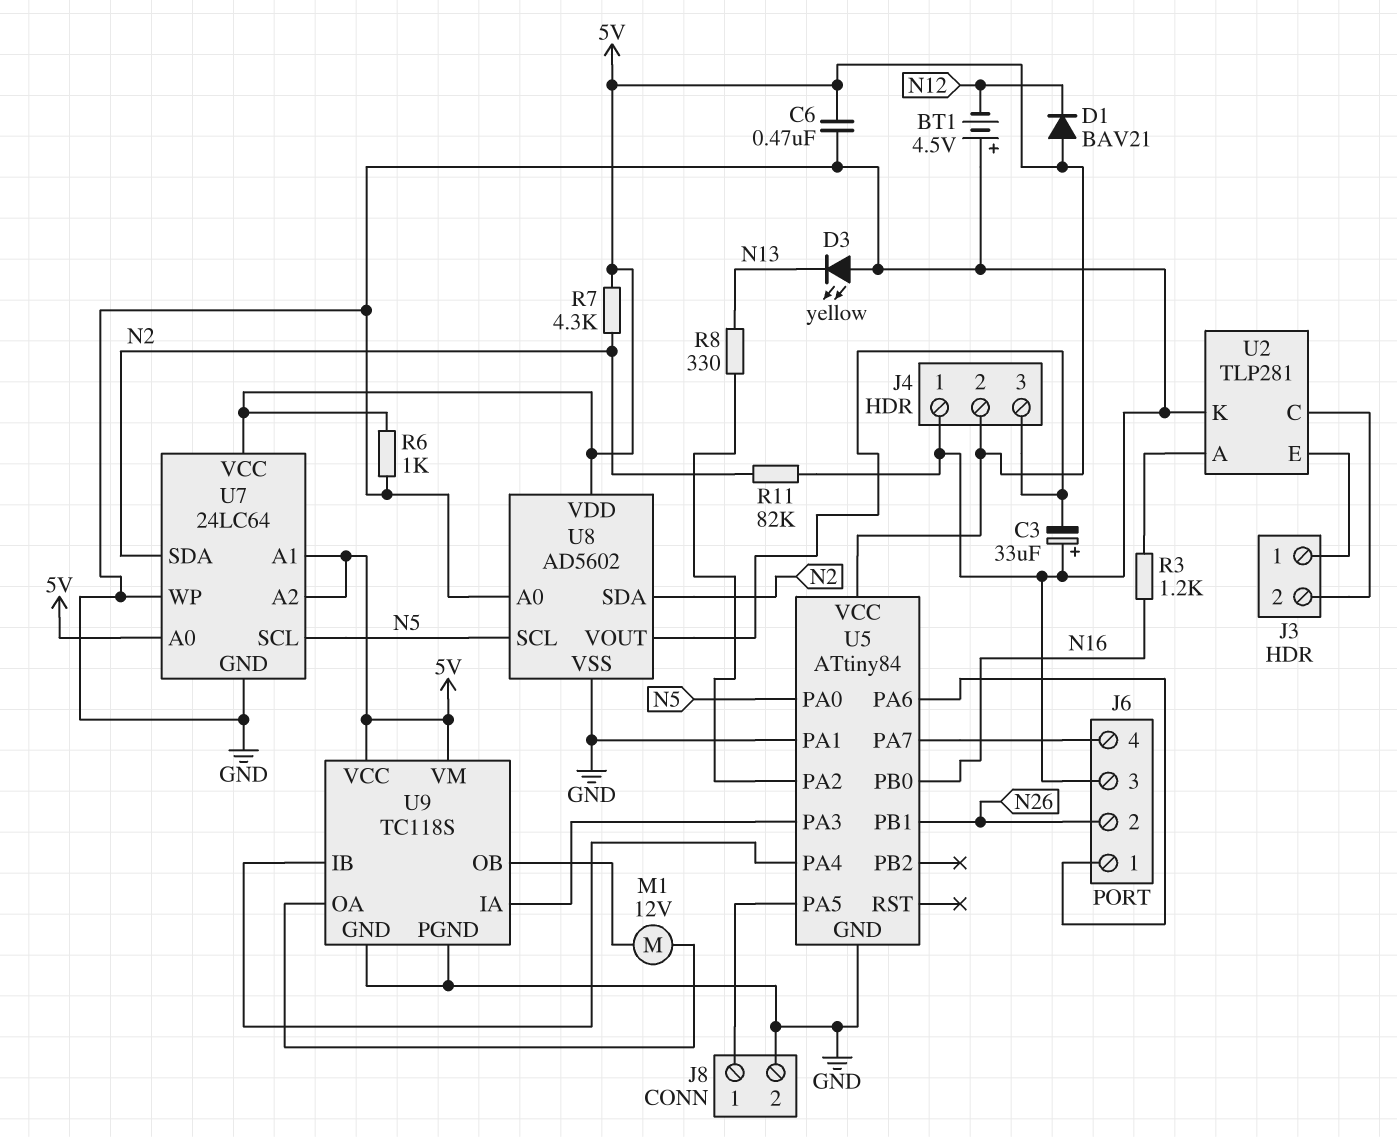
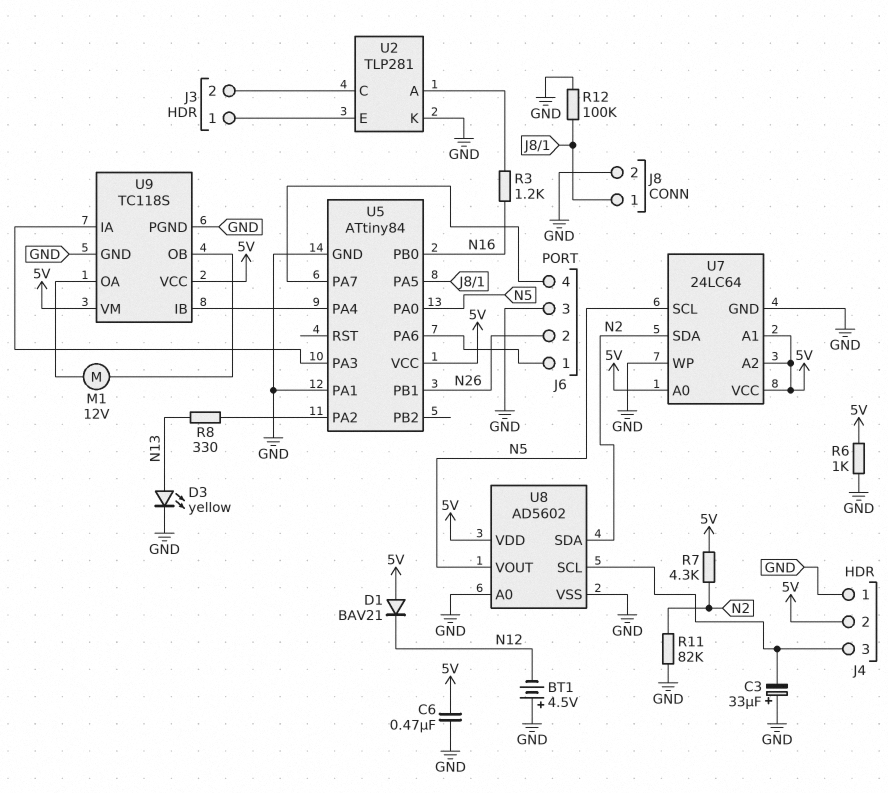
D3: LED yellow (A GND, K N13) -> LED yellow (A N13, K GND)
R12: none -> 100k (GND, J8/1)
U8 pin SCL: N5 -> J4/3
U8 pin VOUT: J4/3 -> N5

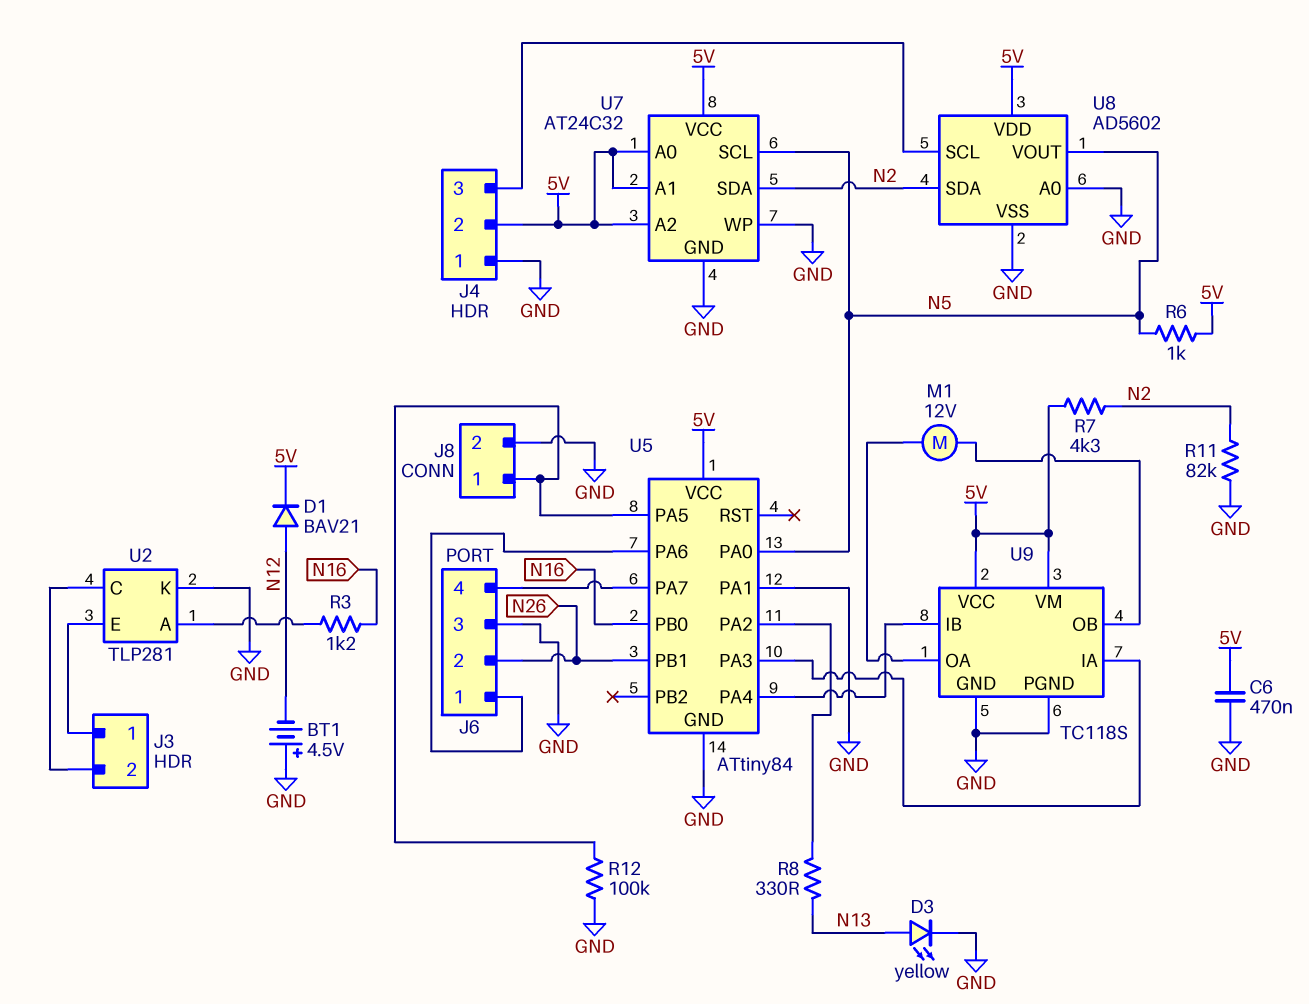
C3: 33uF (plus GND, minus J4/3) -> none
D1: diode BAV21 (A 5V, K N12) -> diode BAV21 (A N12, K 5V)
R6: 1k (5V, GND) -> 1k (5V, N5)
U7: 24LC64 -> AT24C32

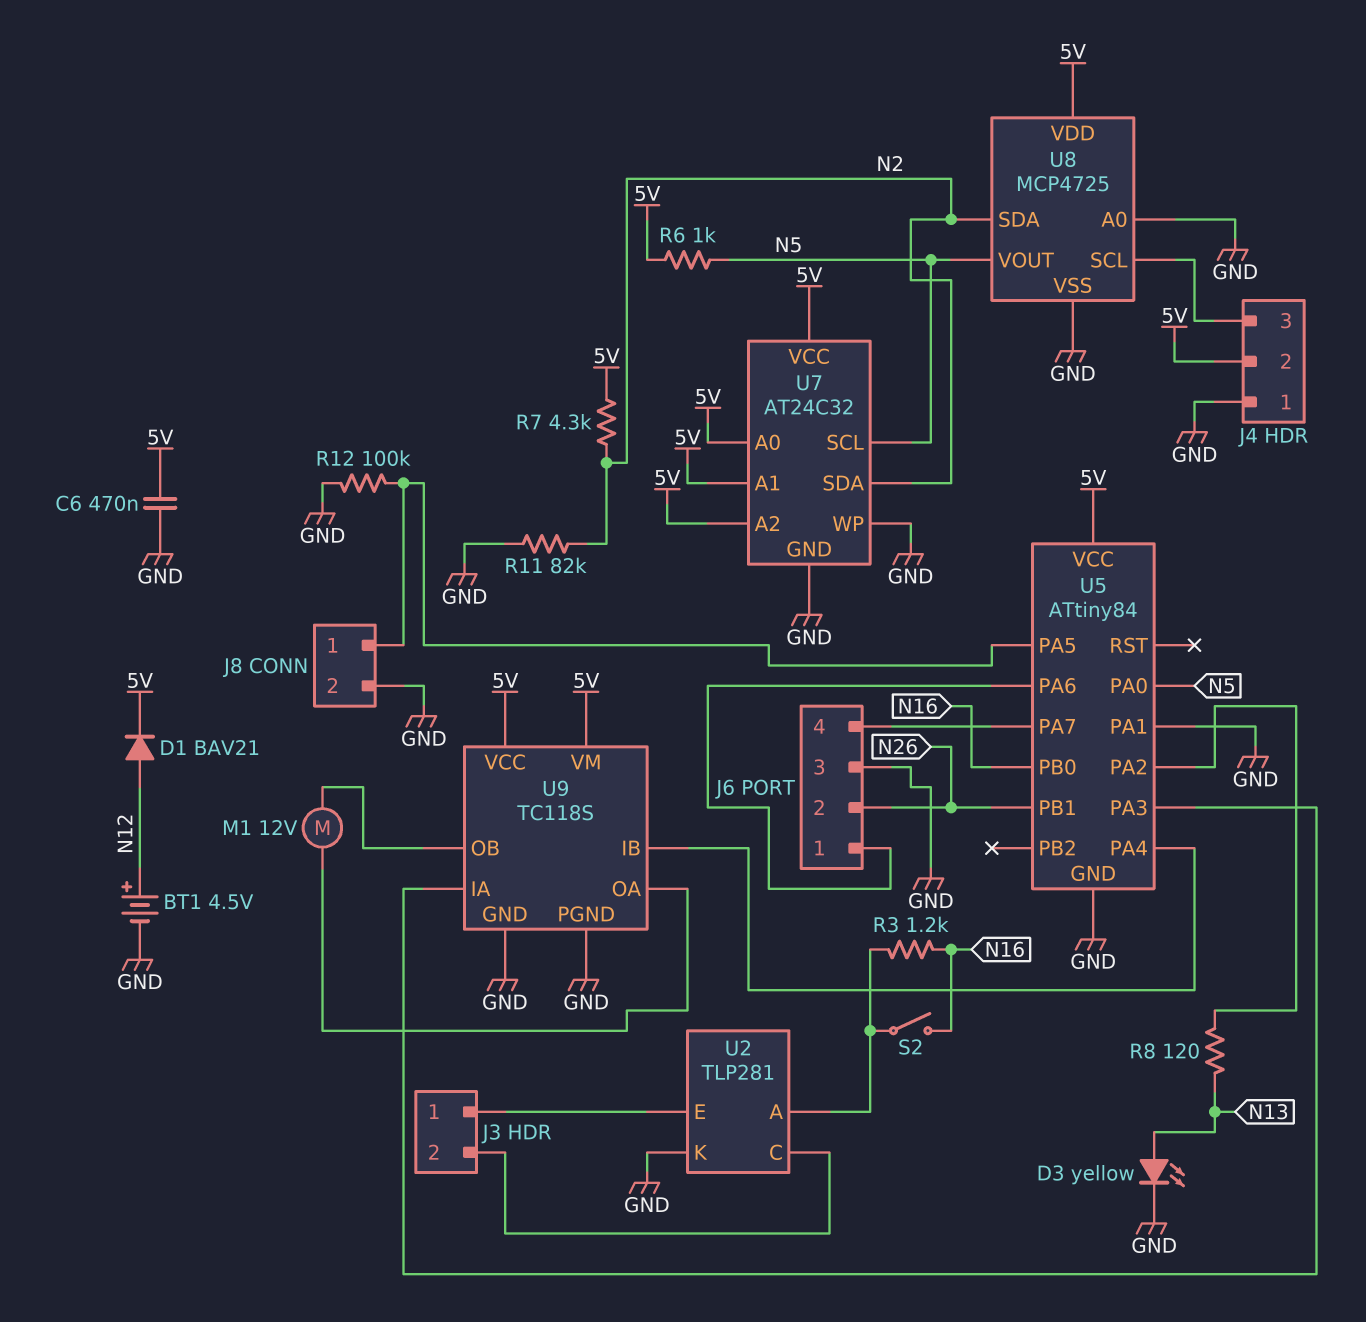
BT1: 4.5V (plus GND, minus N12) -> 4.5V (plus N12, minus GND)
R8: 330 (N13, U5/PA2) -> 120 (N13, U5/PA2)
S2: none -> switch (N16, U2/A)
U8: AD5602 -> MCP4725

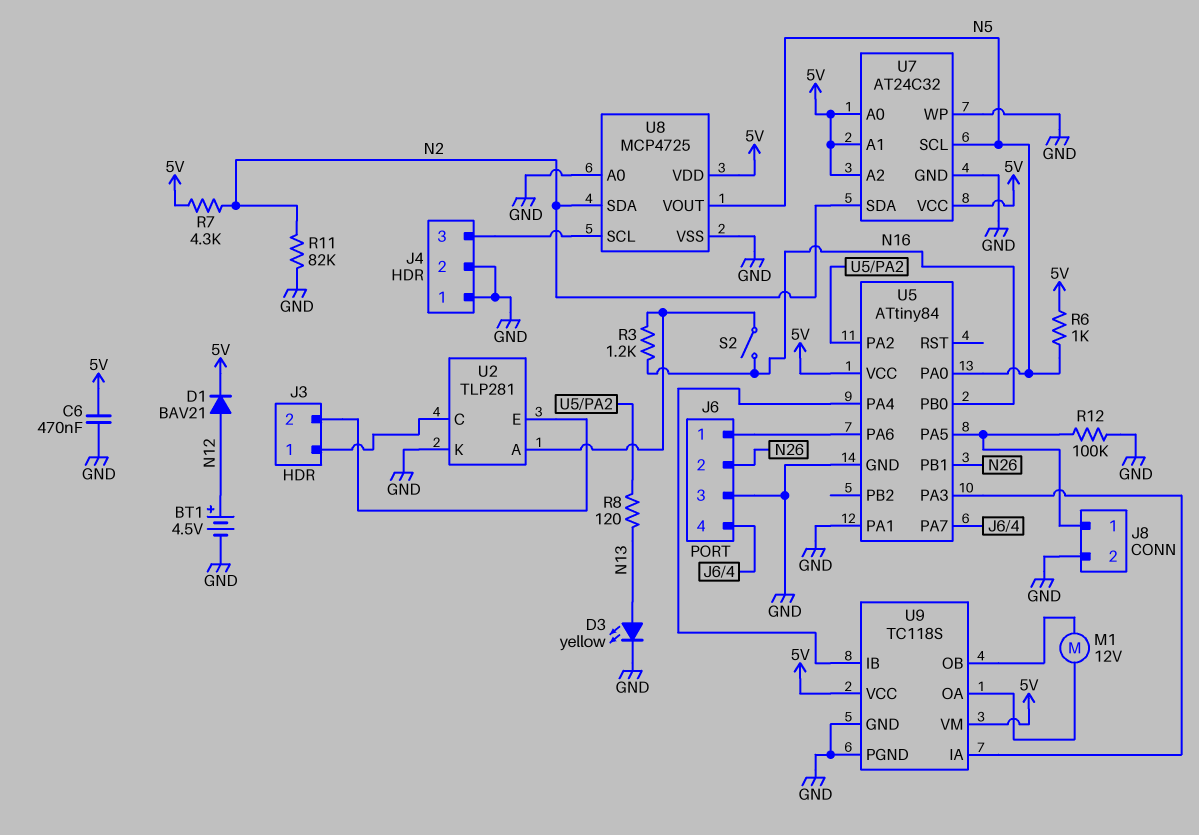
J4 pin 2: 5V -> GND
U2 pin C: J3/2 -> J3/1
U2 pin E: J3/1 -> J3/2

